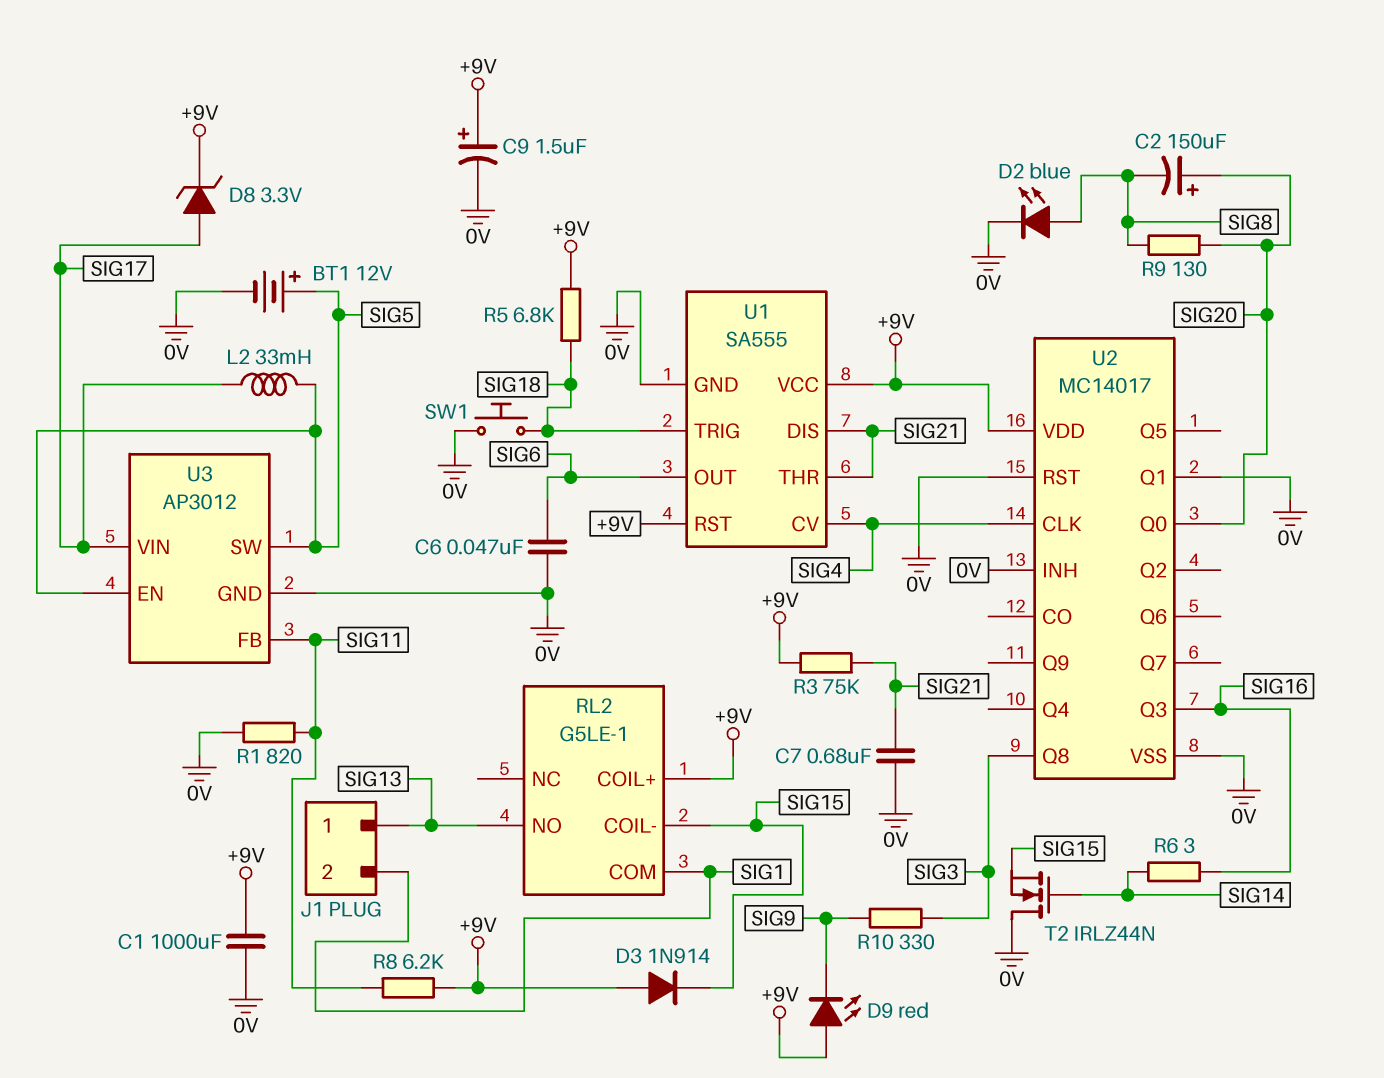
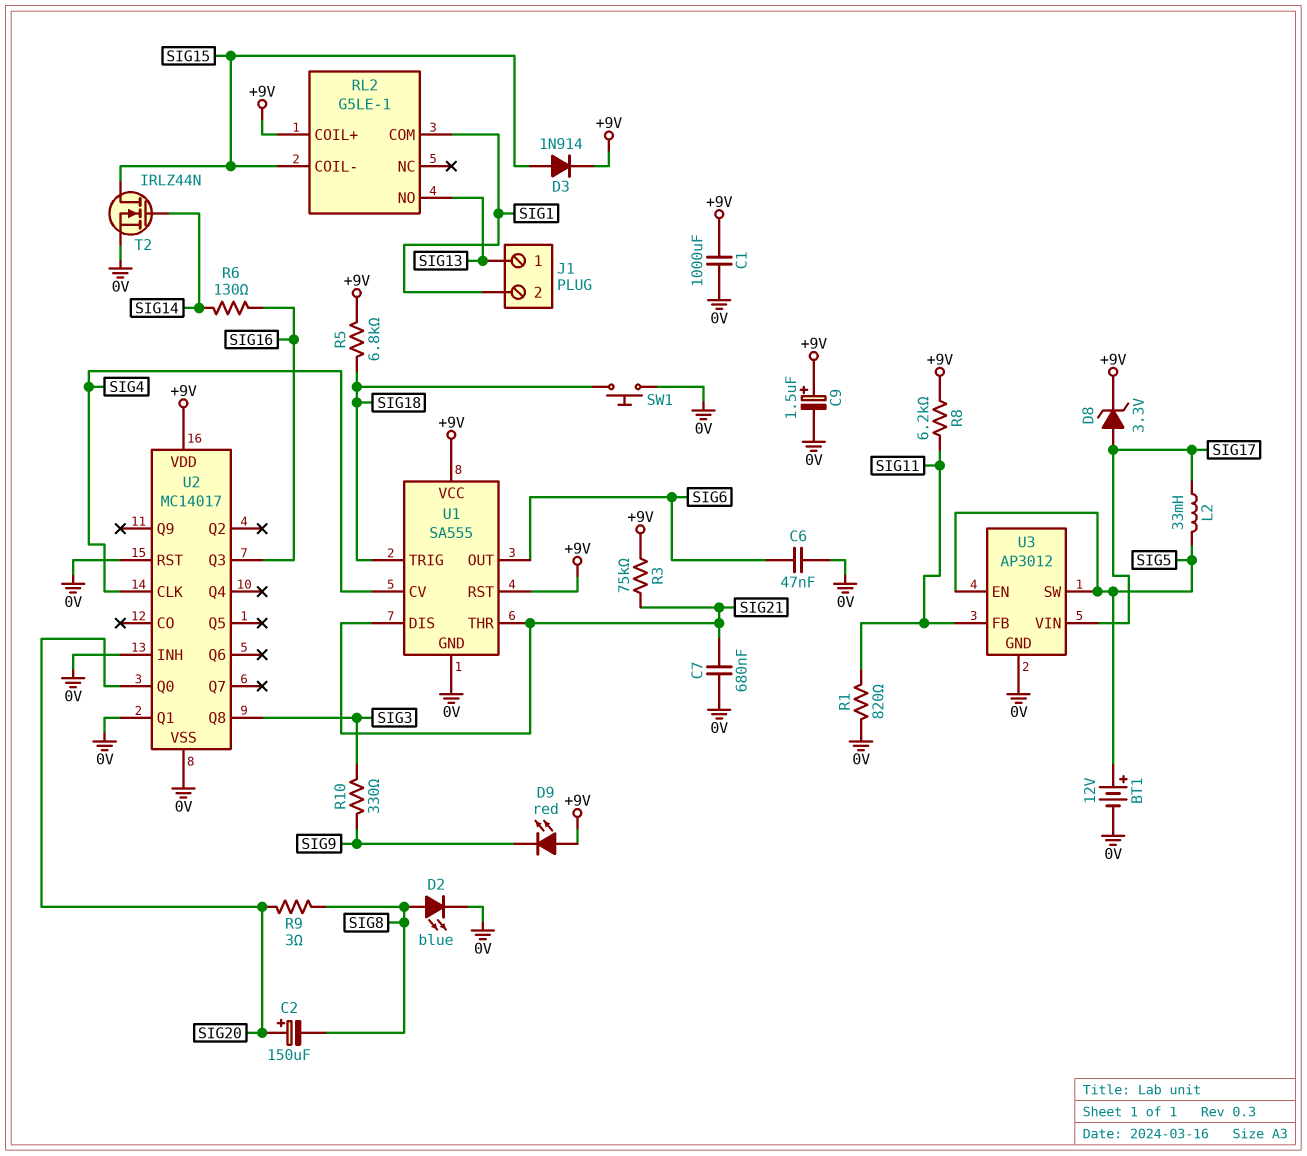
D3: diode 1N914 (A +9V, K SIG15) -> diode 1N914 (A SIG15, K +9V)
R6: 3 (SIG14, SIG16) -> 130 (SIG14, SIG16)
R9: 130 (SIG8, SIG20) -> 3 (SIG8, SIG20)
T2: NMOS IRLZ44N (G SIG14, D 0V, S SIG15) -> NMOS IRLZ44N (G SIG14, D SIG15, S 0V)

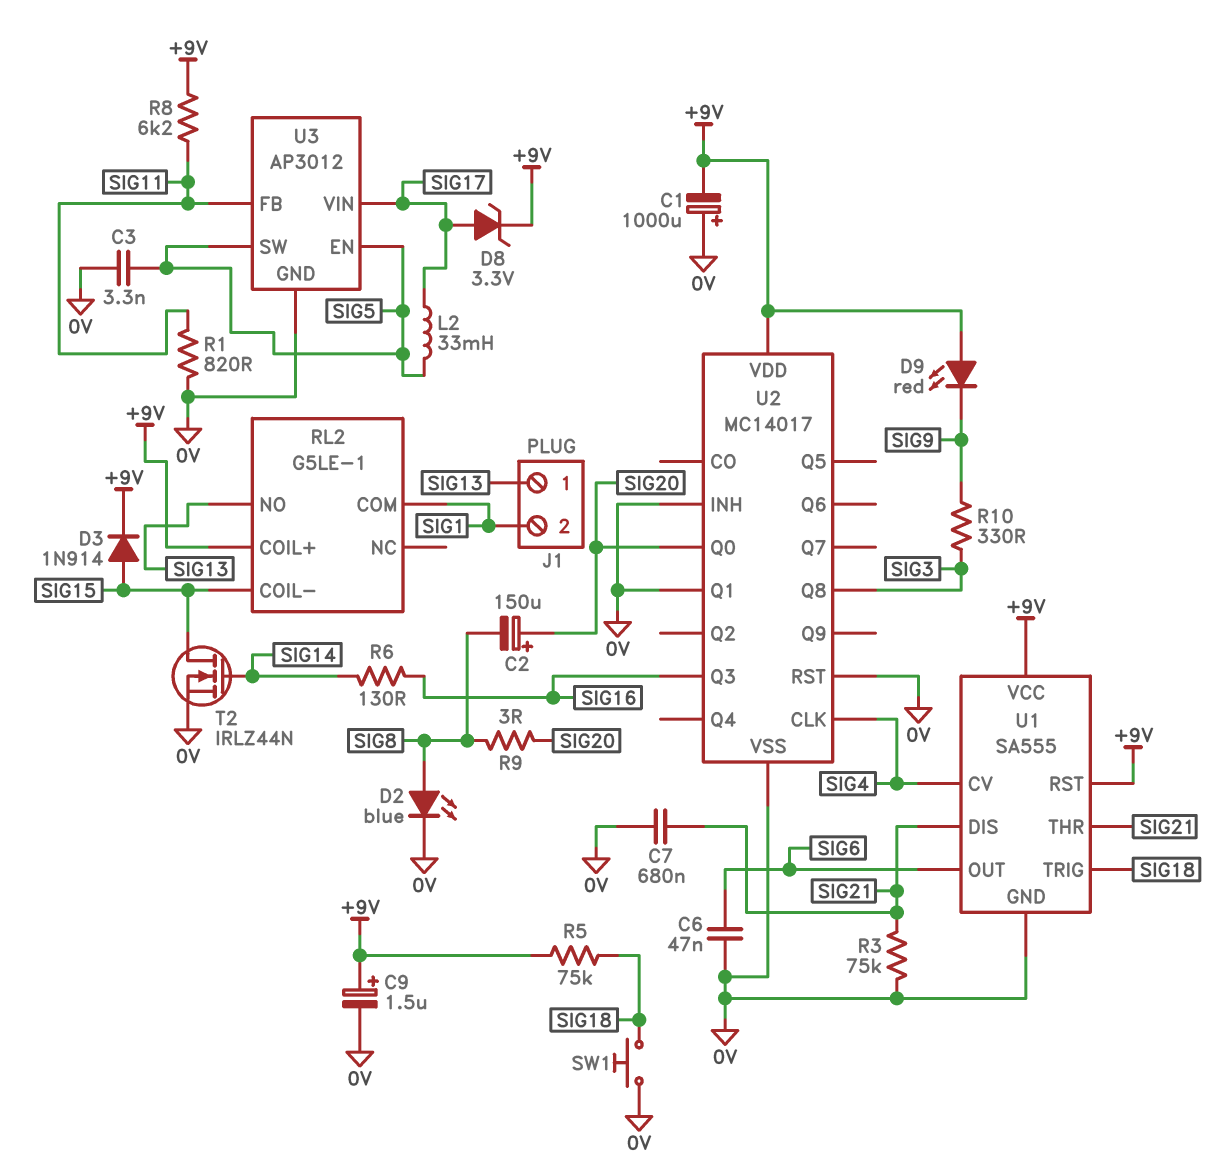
BT1: 12V (plus SIG5, minus 0V) -> none
C1: 1000uF (+9V, 0V) -> 1000uF (plus 0V, minus +9V)
C3: none -> 3.3nF (0V, SIG5)
R3: 75k (+9V, SIG21) -> 75k (0V, SIG21)
R5: 6.8k (+9V, SIG18) -> 75k (+9V, SIG18)

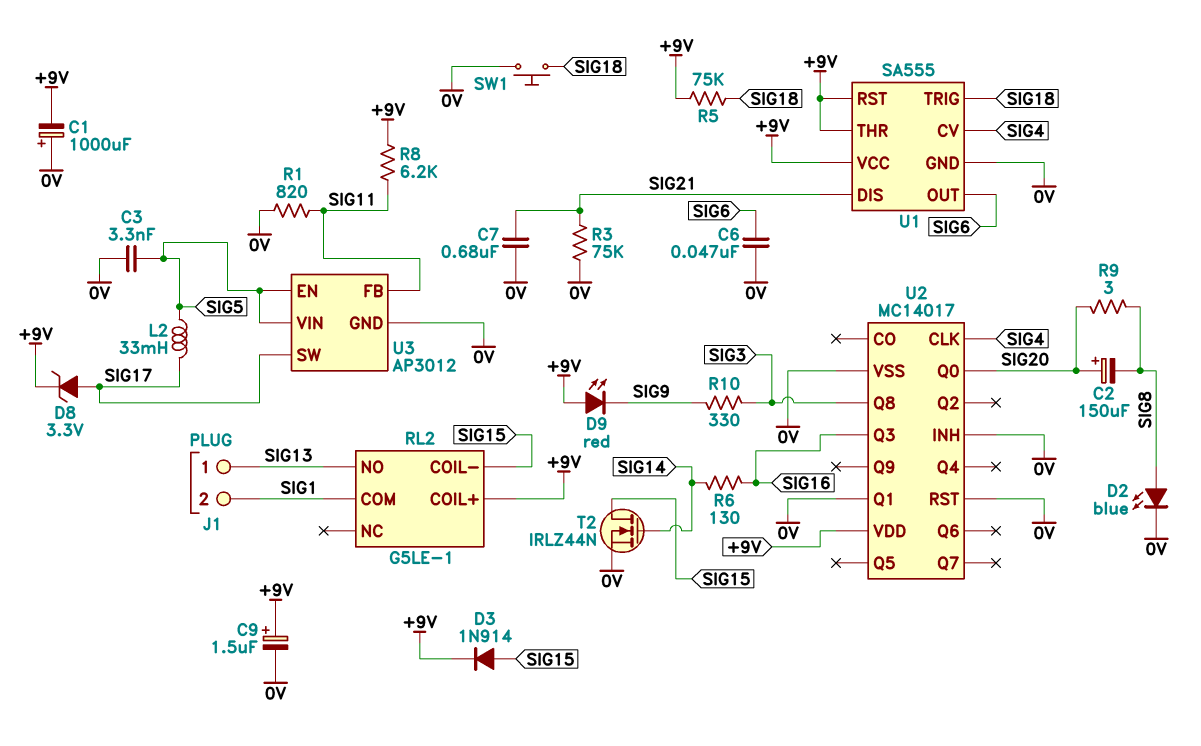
U1 pin THR: SIG21 -> +9V
U3 pin SW: SIG5 -> SIG17
U3 pin VIN: SIG17 -> SIG5

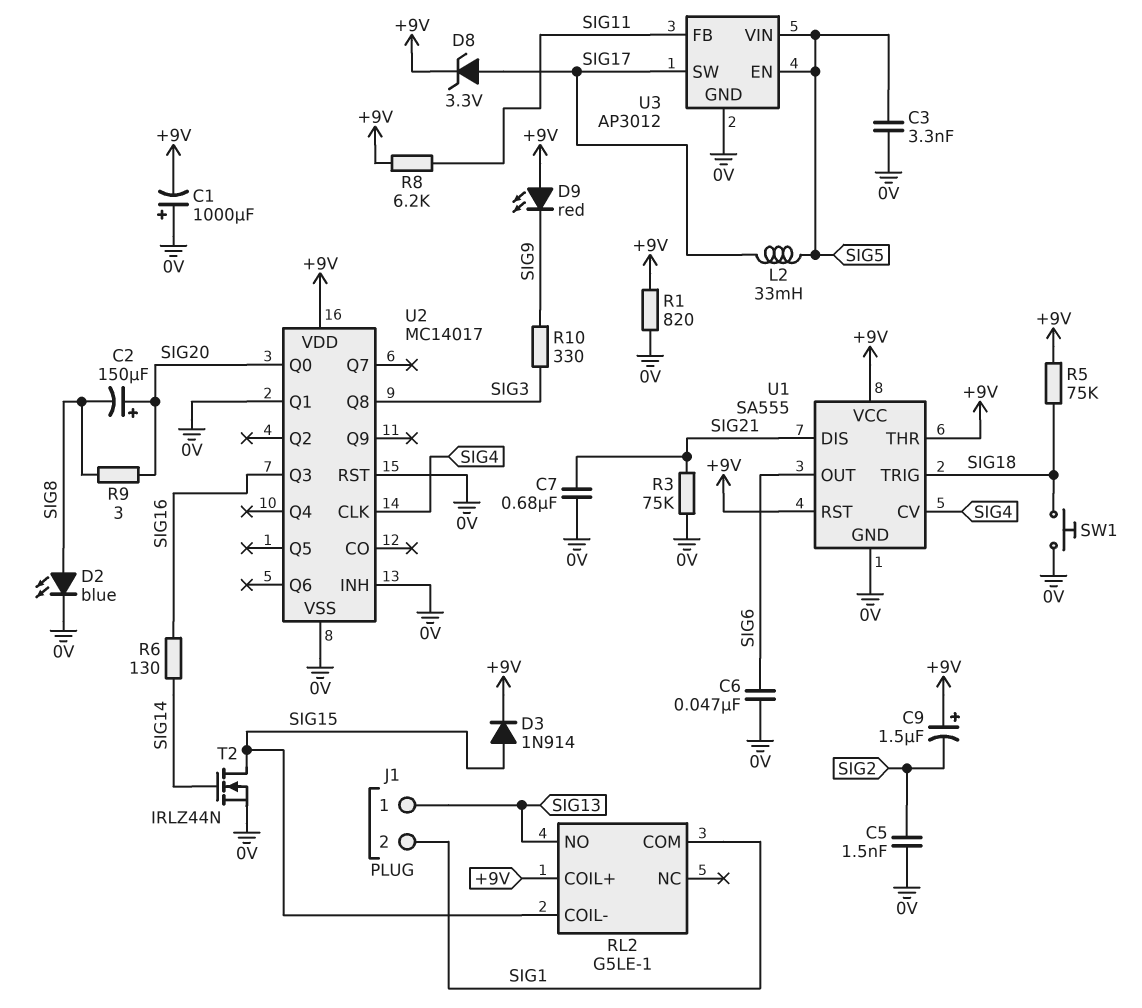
C5: none -> 1.5nF (0V, SIG2)
C9: 1.5uF (plus +9V, minus 0V) -> 1.5uF (plus +9V, minus SIG2)
R1: 820 (0V, SIG11) -> 820 (+9V, 0V)

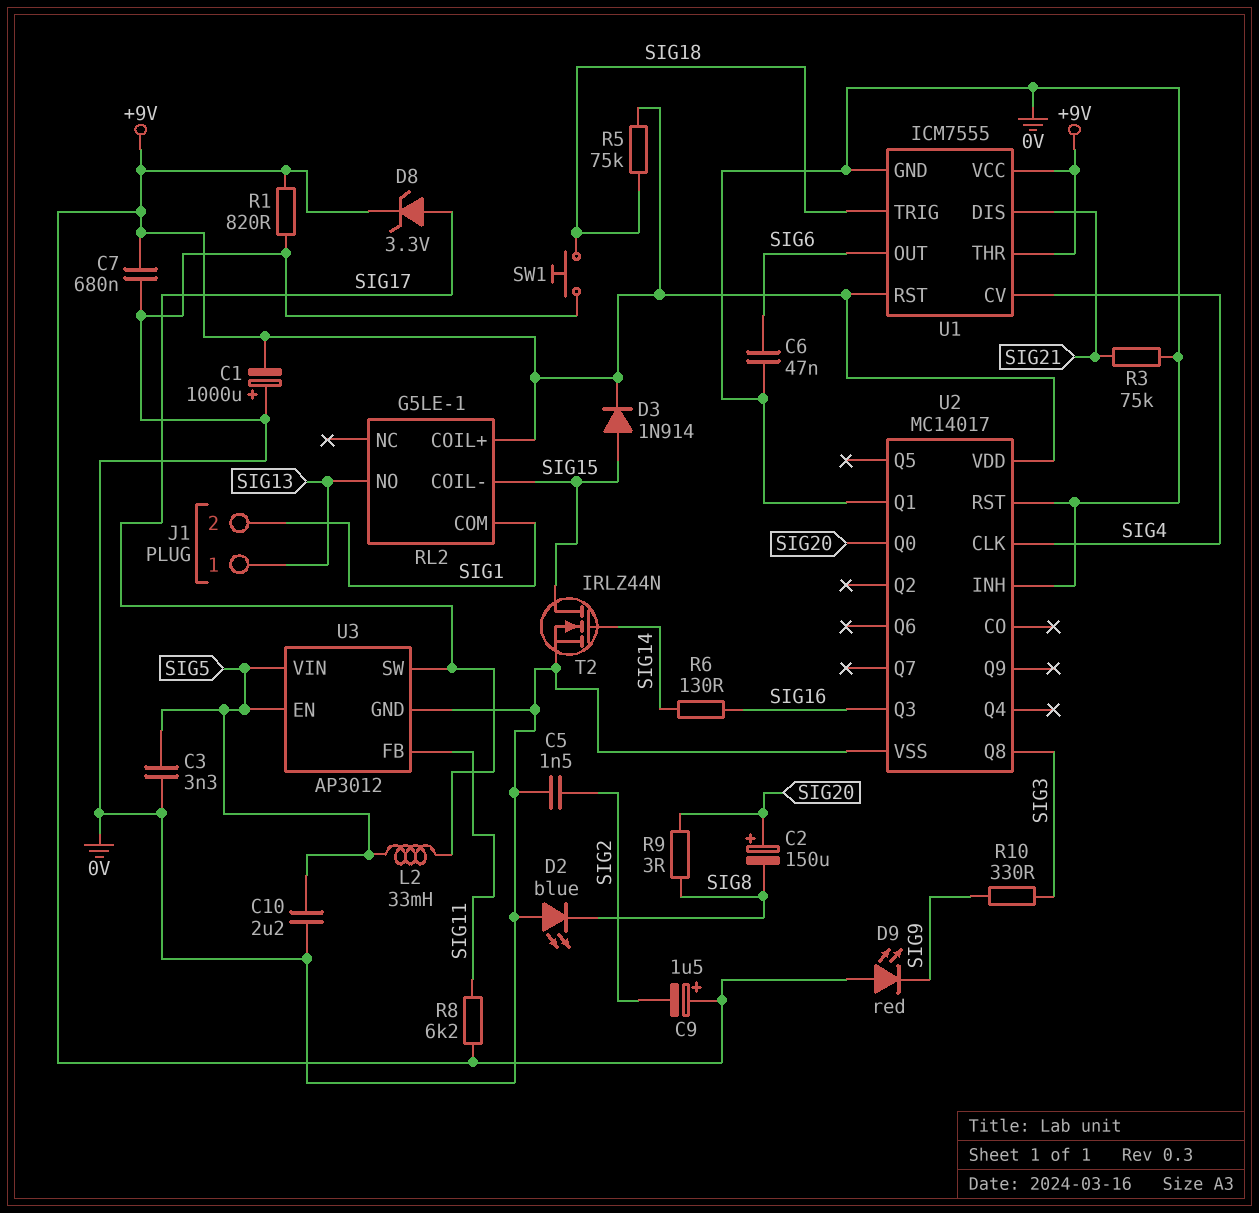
C7: 680nF (0V, SIG21) -> 680nF (+9V, 0V)
C10: none -> 2.2uF (0V, SIG5)
D2: LED blue (A SIG8, K 0V) -> LED blue (A 0V, K SIG8)
U1: SA555 -> ICM7555

